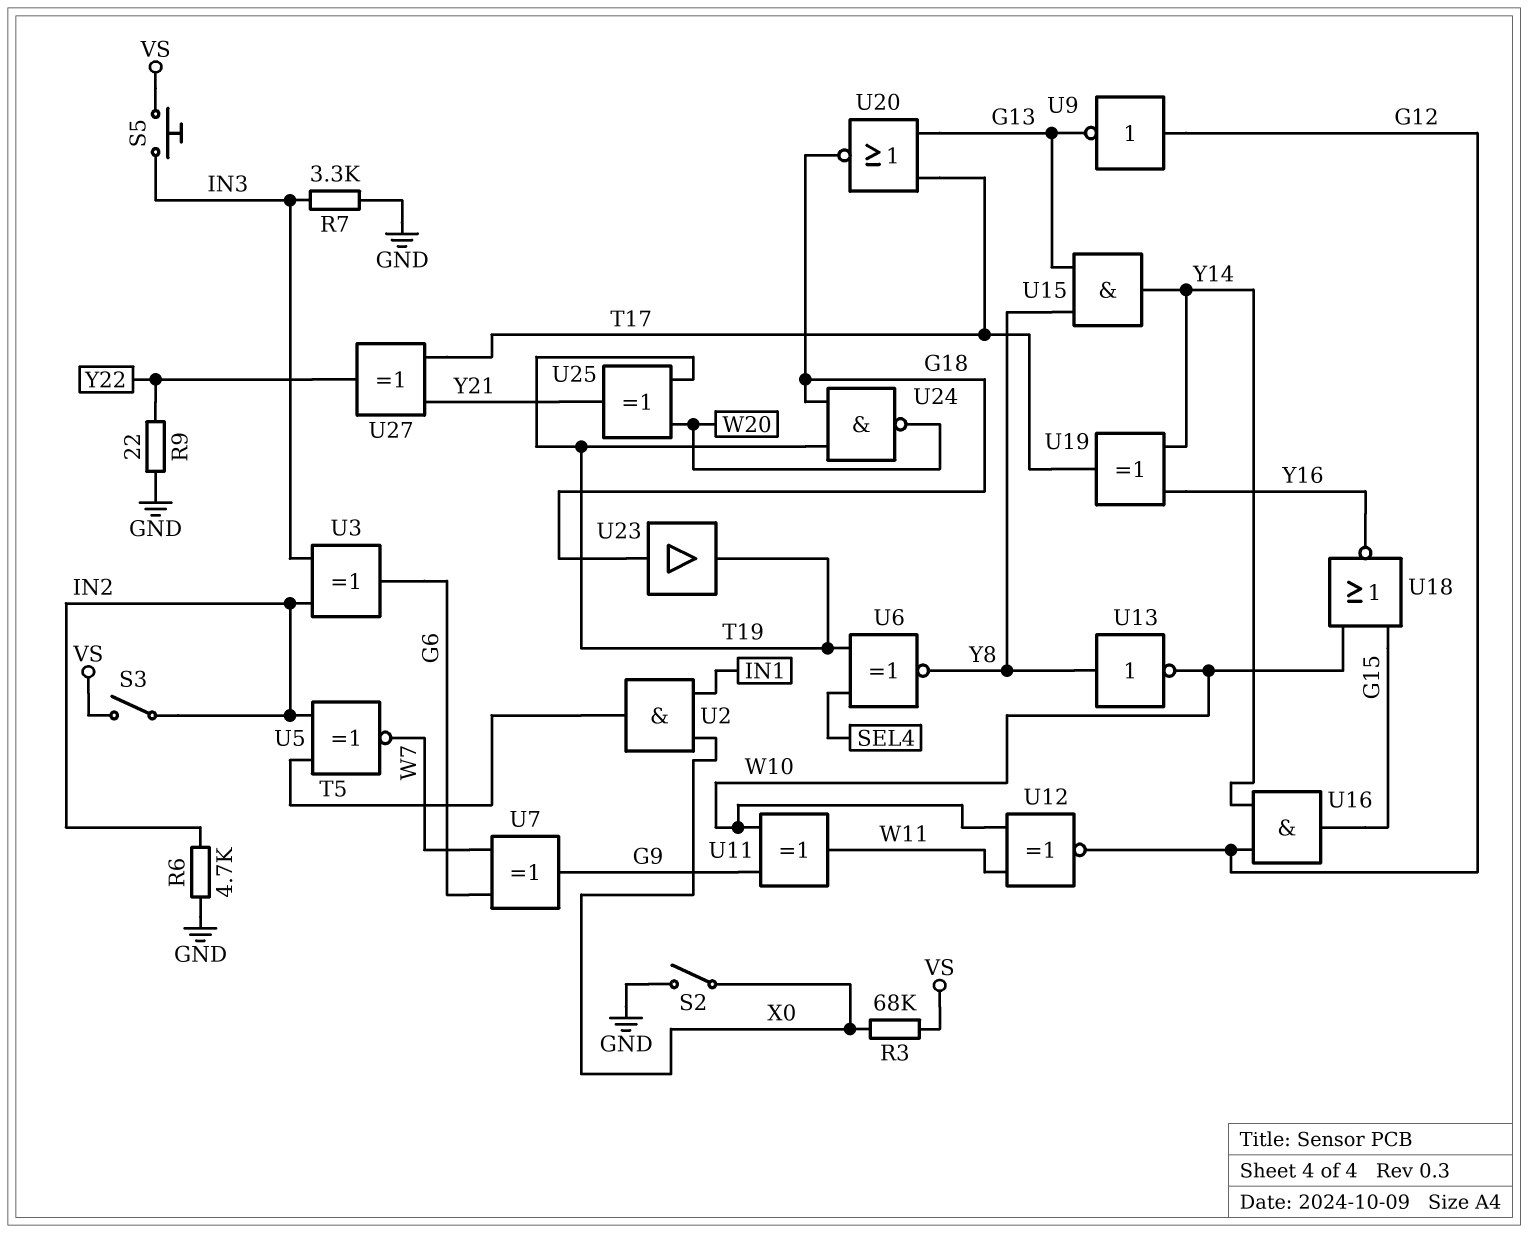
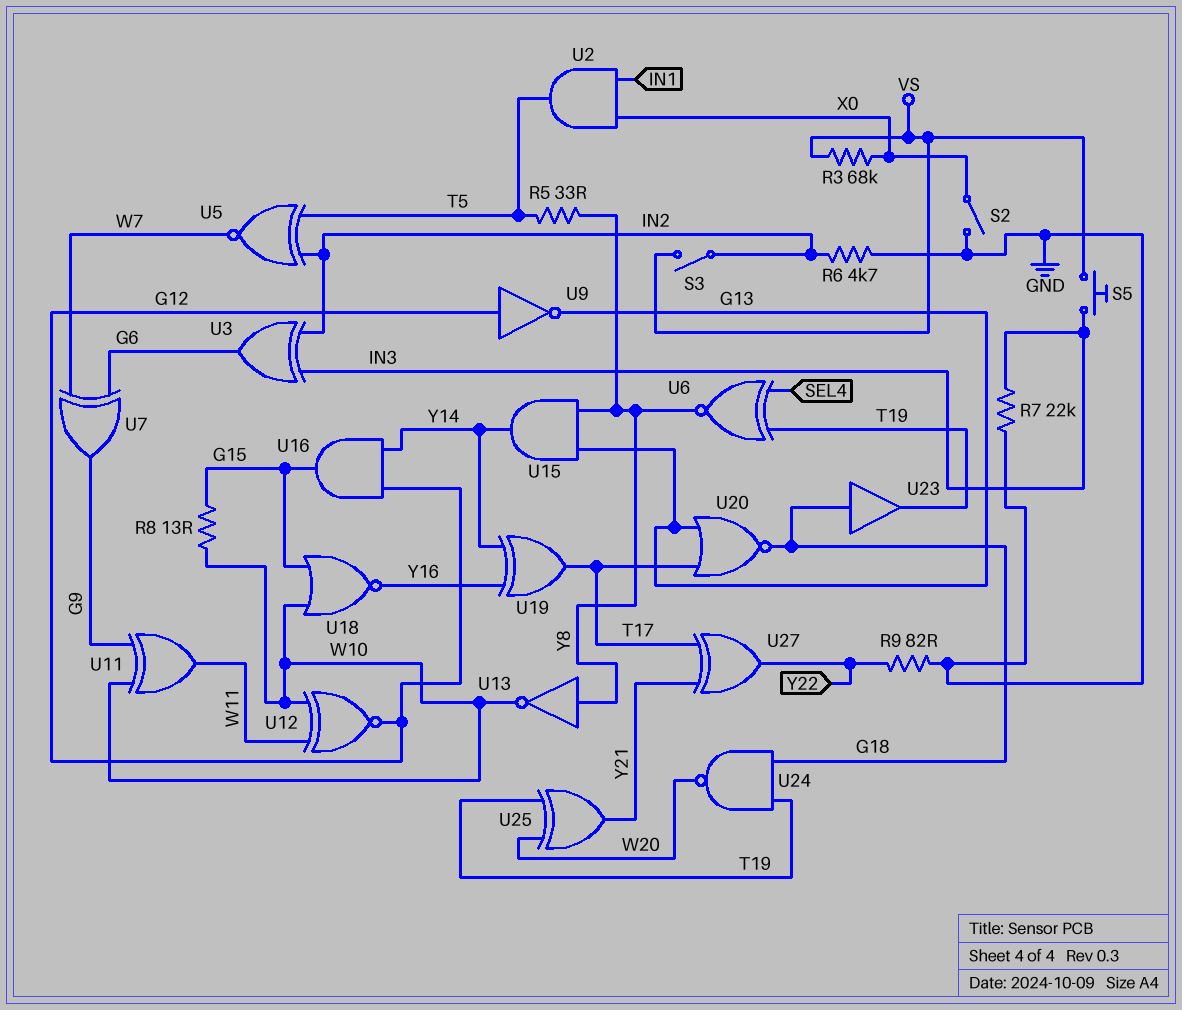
R5: none -> 33 (T5, Y8)
R7: 3.3k (GND, IN3) -> 22k (GND, IN3)
R8: none -> 13 (G15, W10)
R9: 22 (GND, Y22) -> 82 (GND, Y22)

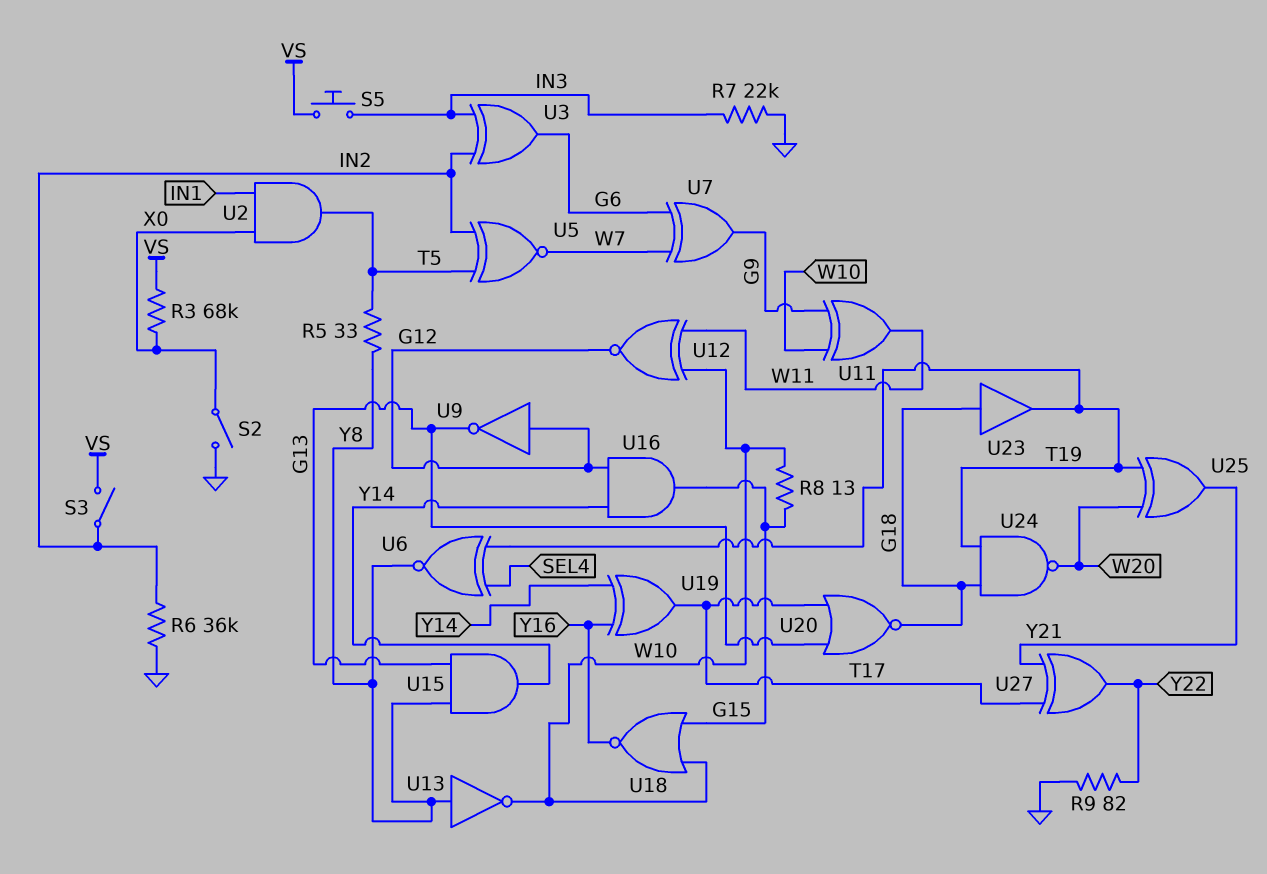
R6: 4.7k (GND, IN2) -> 36k (GND, IN2)

